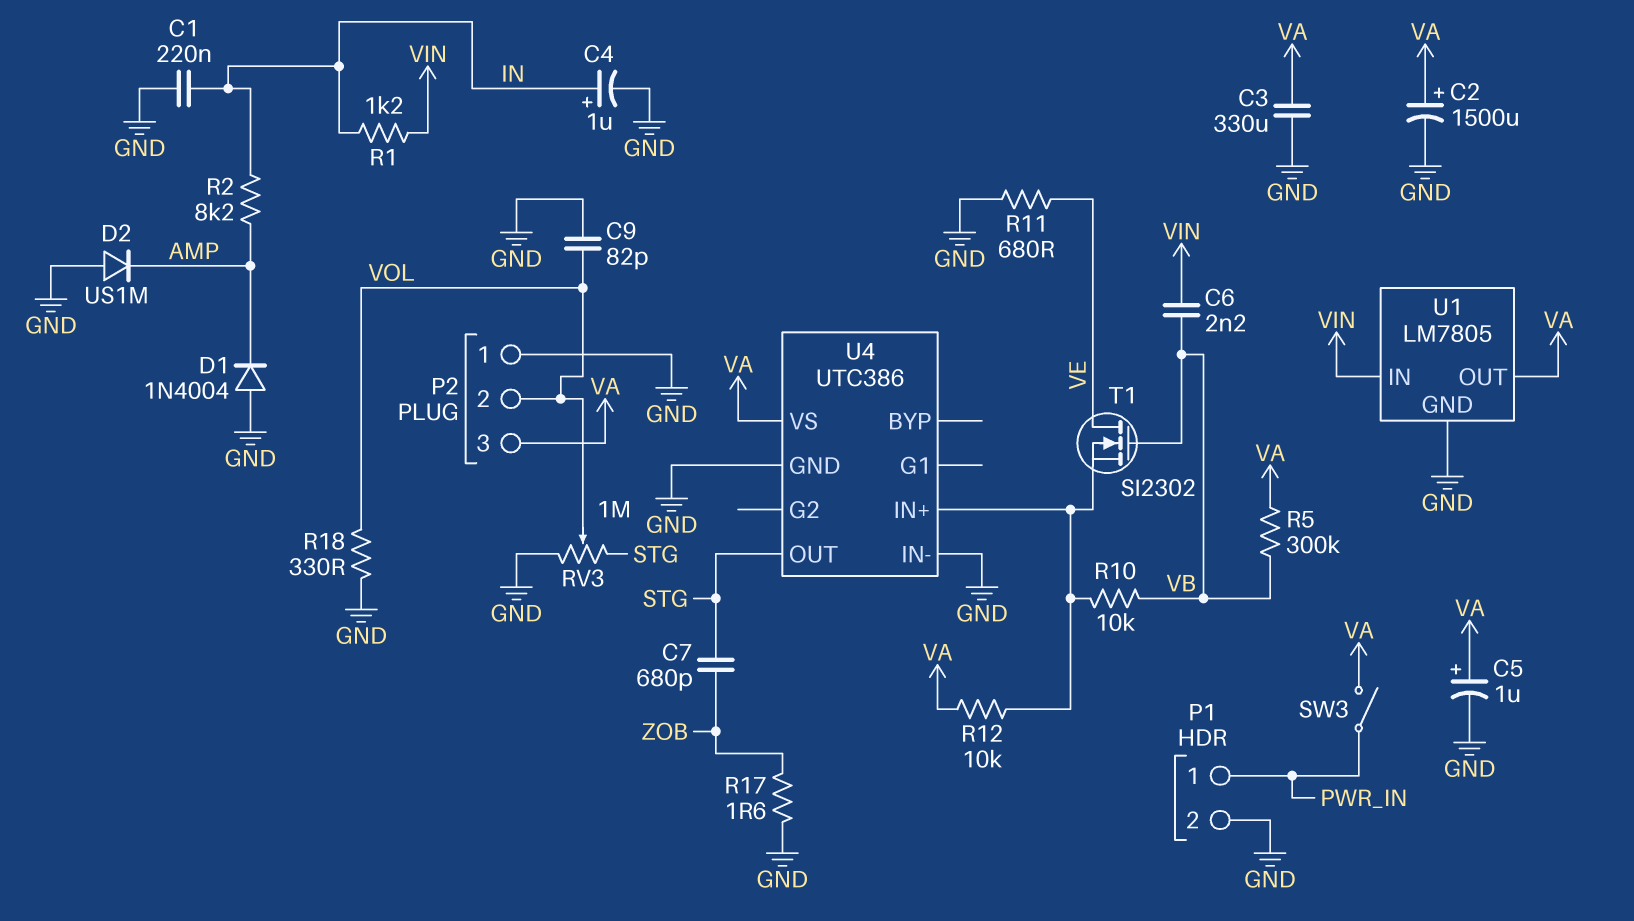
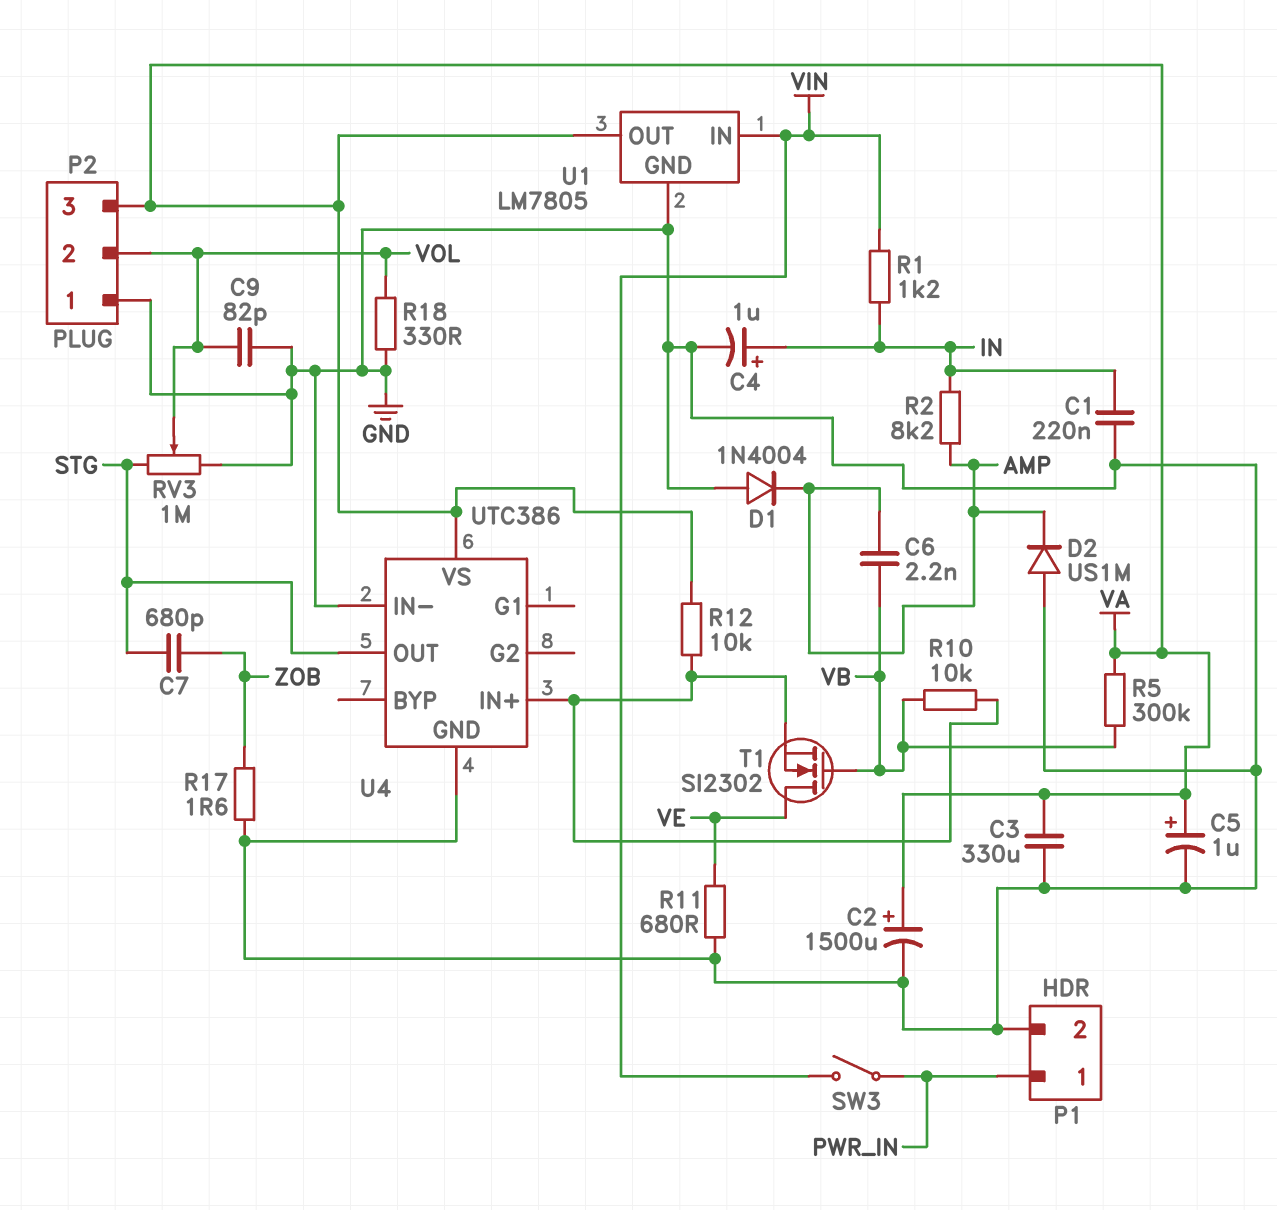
C6: 2.2nF (VB, VIN) -> 2.2nF (AMP, VB)
SW3: switch (PWR_IN, VA) -> switch (PWR_IN, VIN)

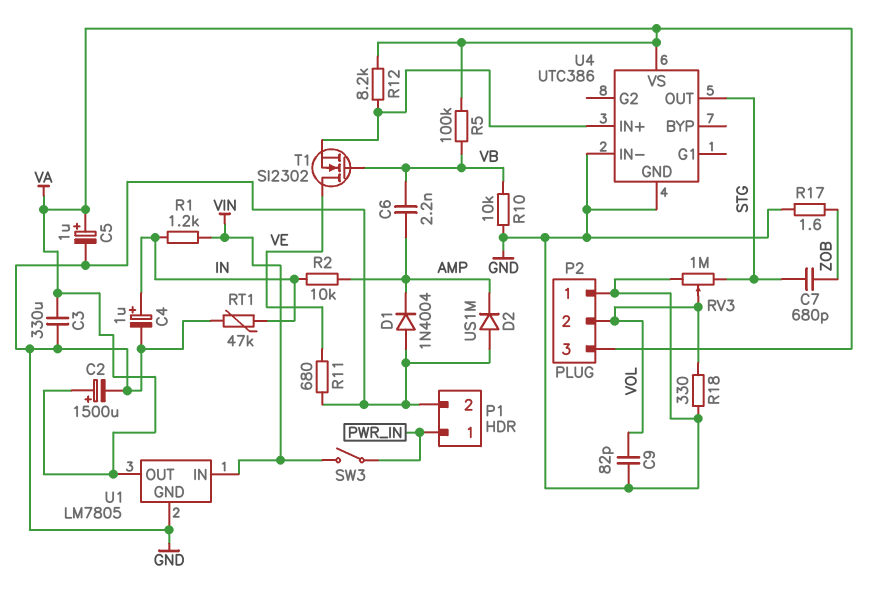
C1: 220nF (GND, IN) -> none
R2: 8.2k (AMP, IN) -> 10k (AMP, IN)
R5: 300k (VA, VB) -> 100k (VA, VB)
R10: 10k (U4/IN+, VB) -> 10k (GND, VB)
R12: 10k (U4/IN+, VA) -> 8.2k (U4/IN+, VA)
RT1: none -> 47k (GND, IN)

